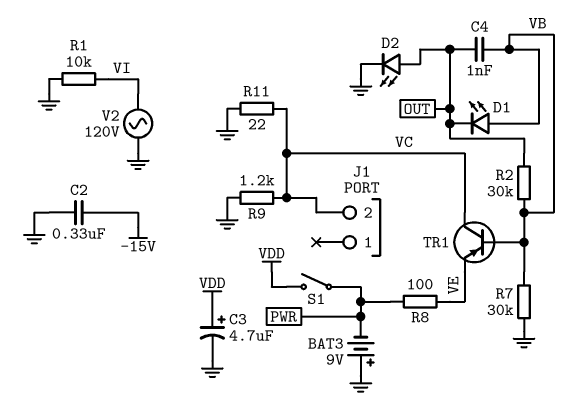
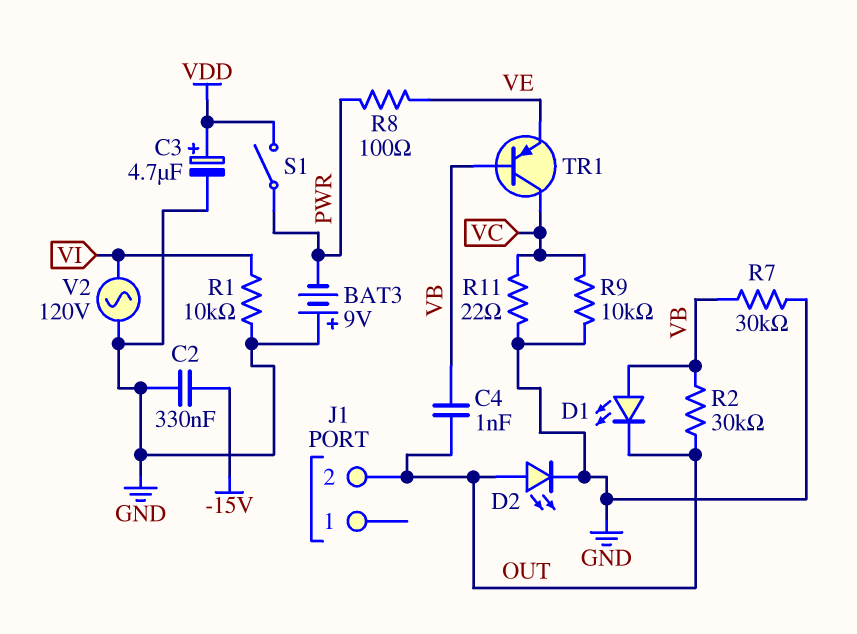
J1 pin 2: VC -> OUT
R9: 1.2k (GND, VC) -> 10k (GND, VC)

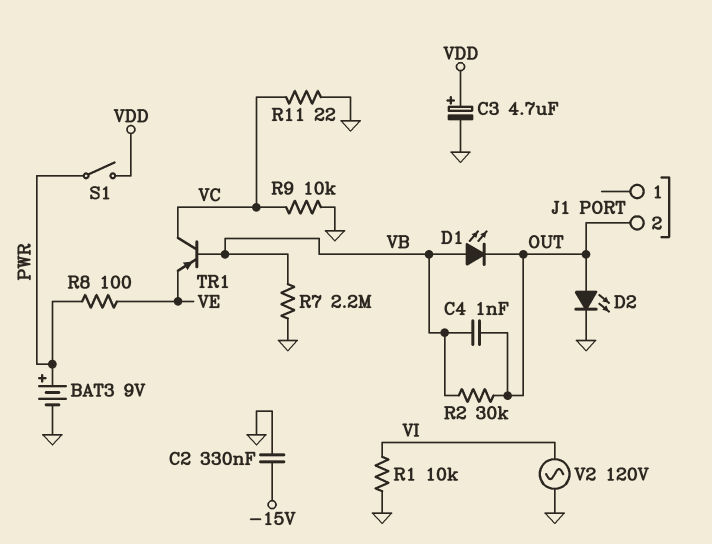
BAT3: 9V (plus GND, minus PWR) -> 9V (plus PWR, minus GND)
R7: 30k (GND, VB) -> 2.2M (GND, VB)

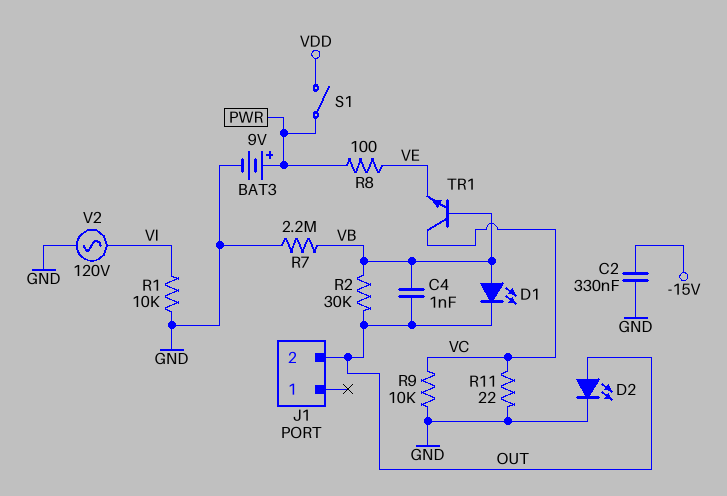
C3: 4.7uF (plus VDD, minus GND) -> none
TR1: PNP (B VB, C VC, E VE) -> NPN (B VB, C VC, E VE)

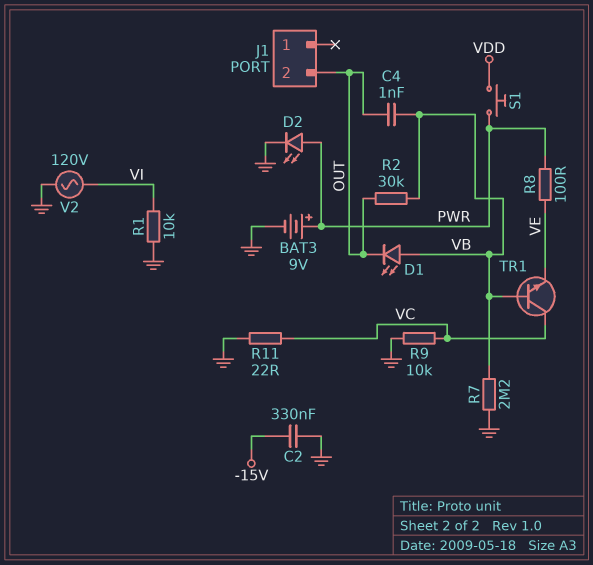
D2: LED (A OUT, K GND) -> LED (A PWR, K GND)
S1: switch (PWR, VDD) -> button (PWR, VDD)

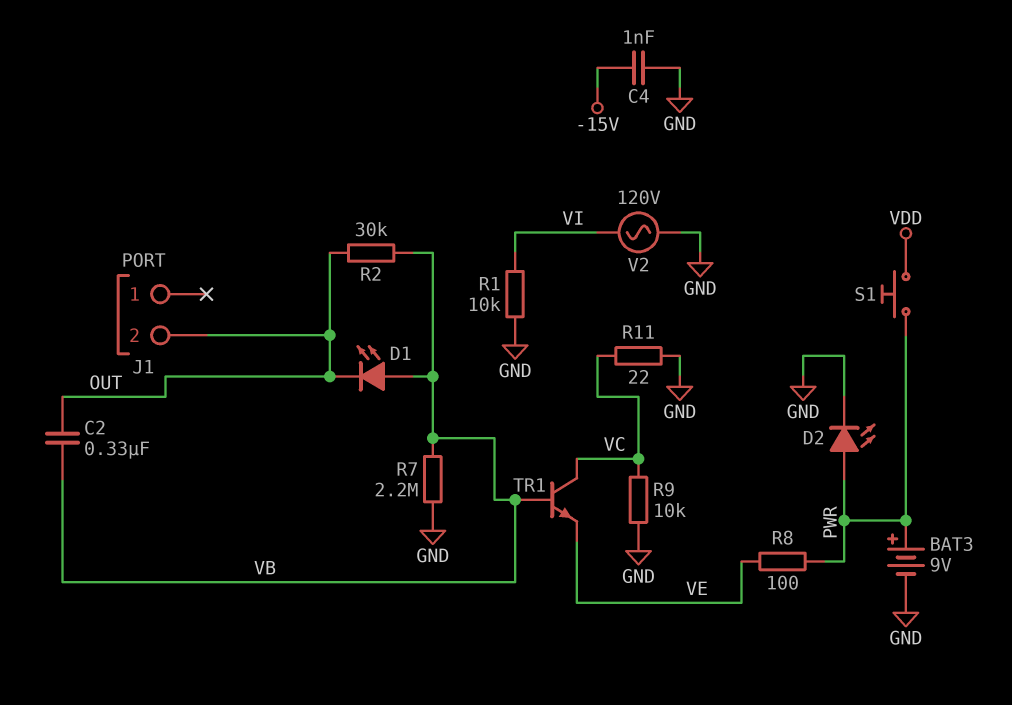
C2: 330nF (-15V, GND) -> 330nF (OUT, VB)
C4: 1nF (OUT, VB) -> 1nF (-15V, GND)

